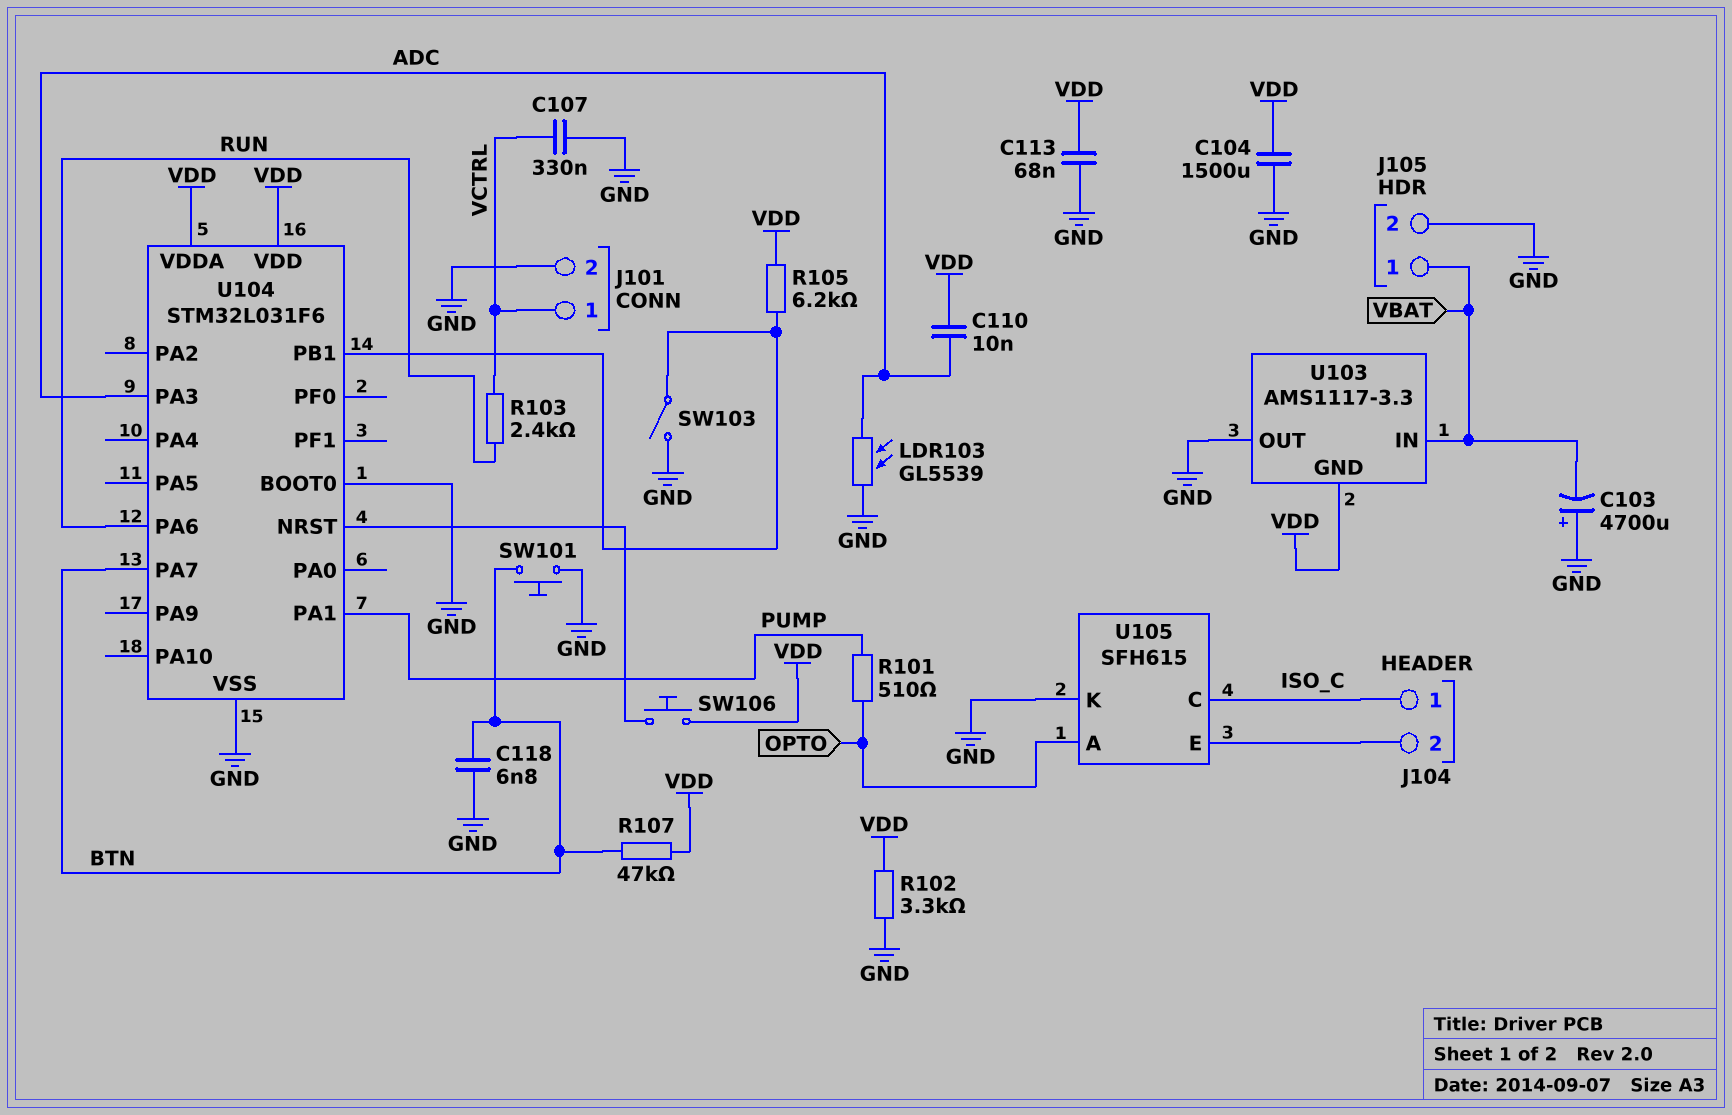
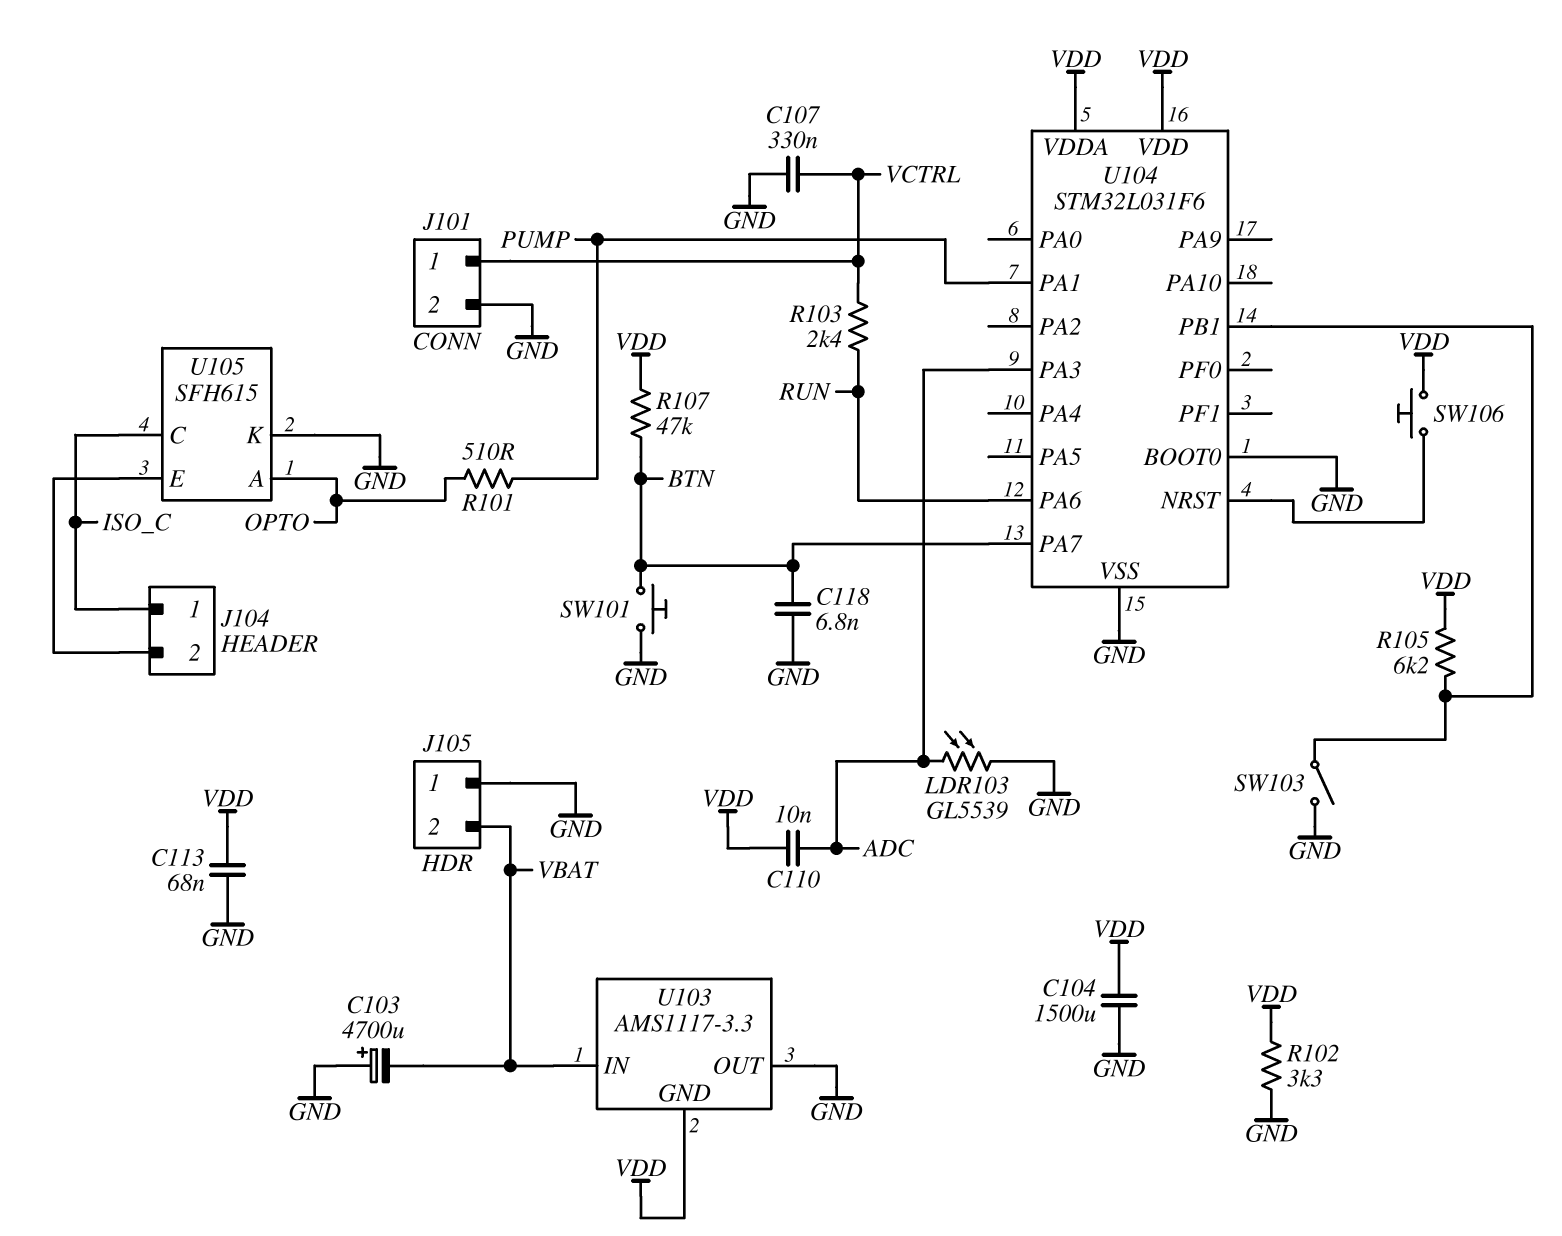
J105 pin 1: VBAT -> GND
J105 pin 2: GND -> VBAT

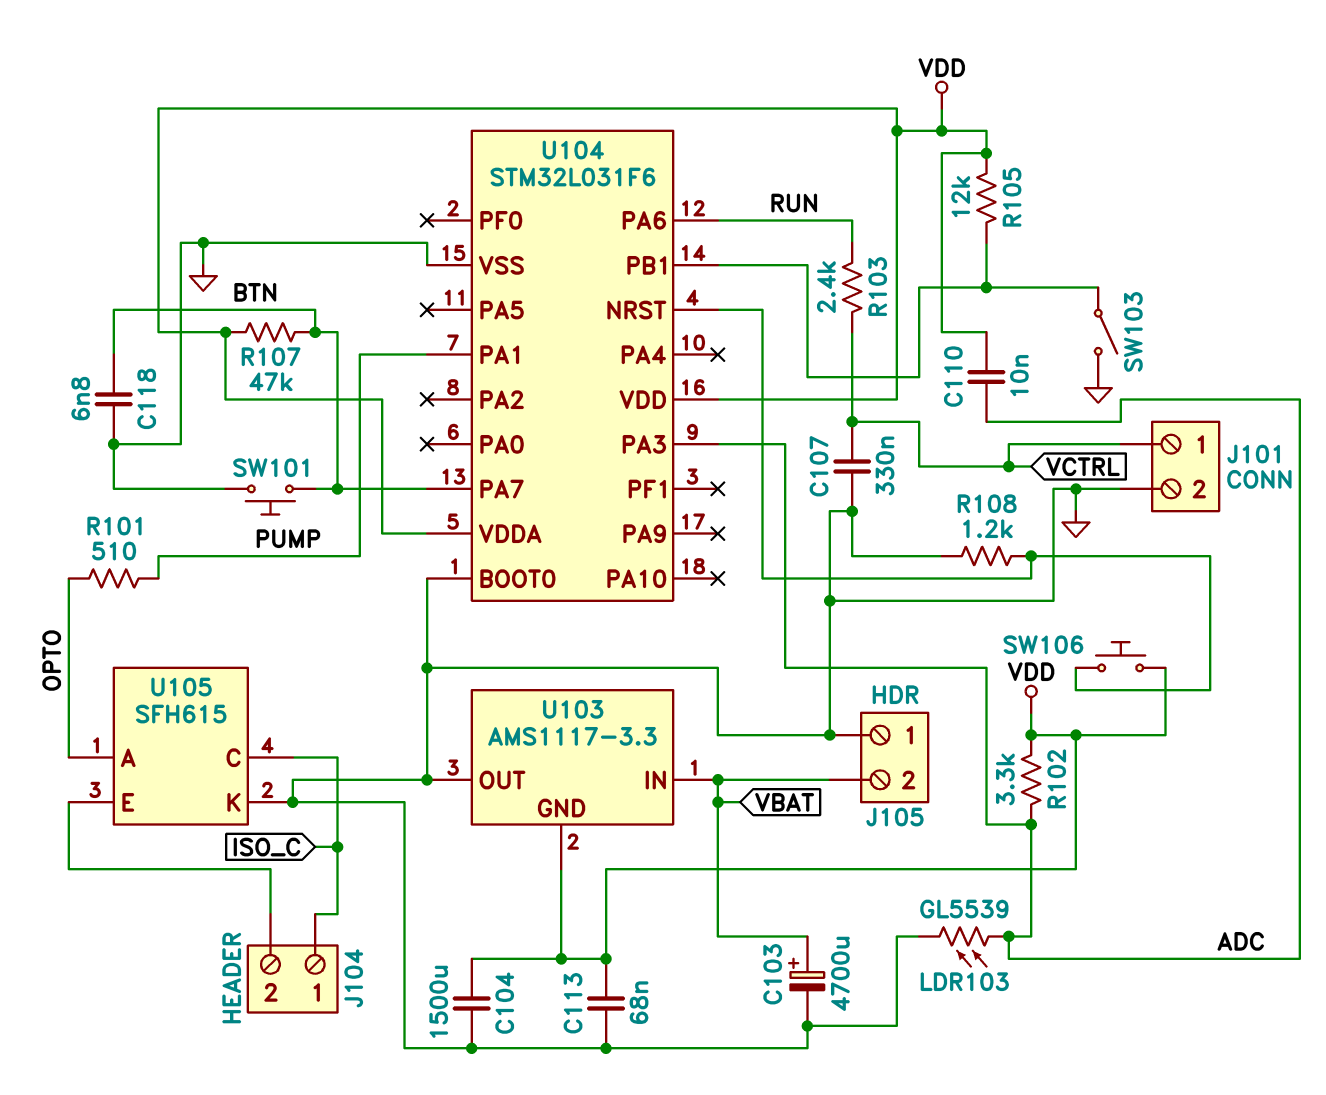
C103: 4700uF (plus GND, minus VBAT) -> 4700uF (plus VBAT, minus GND)
R102: 3.3k (GND, VDD) -> 3.3k (ADC, VDD)
R105: 6.2k (U104/PB1, VDD) -> 12k (U104/PB1, VDD)
R108: none -> 1.2k (GND, U104/NRST)

